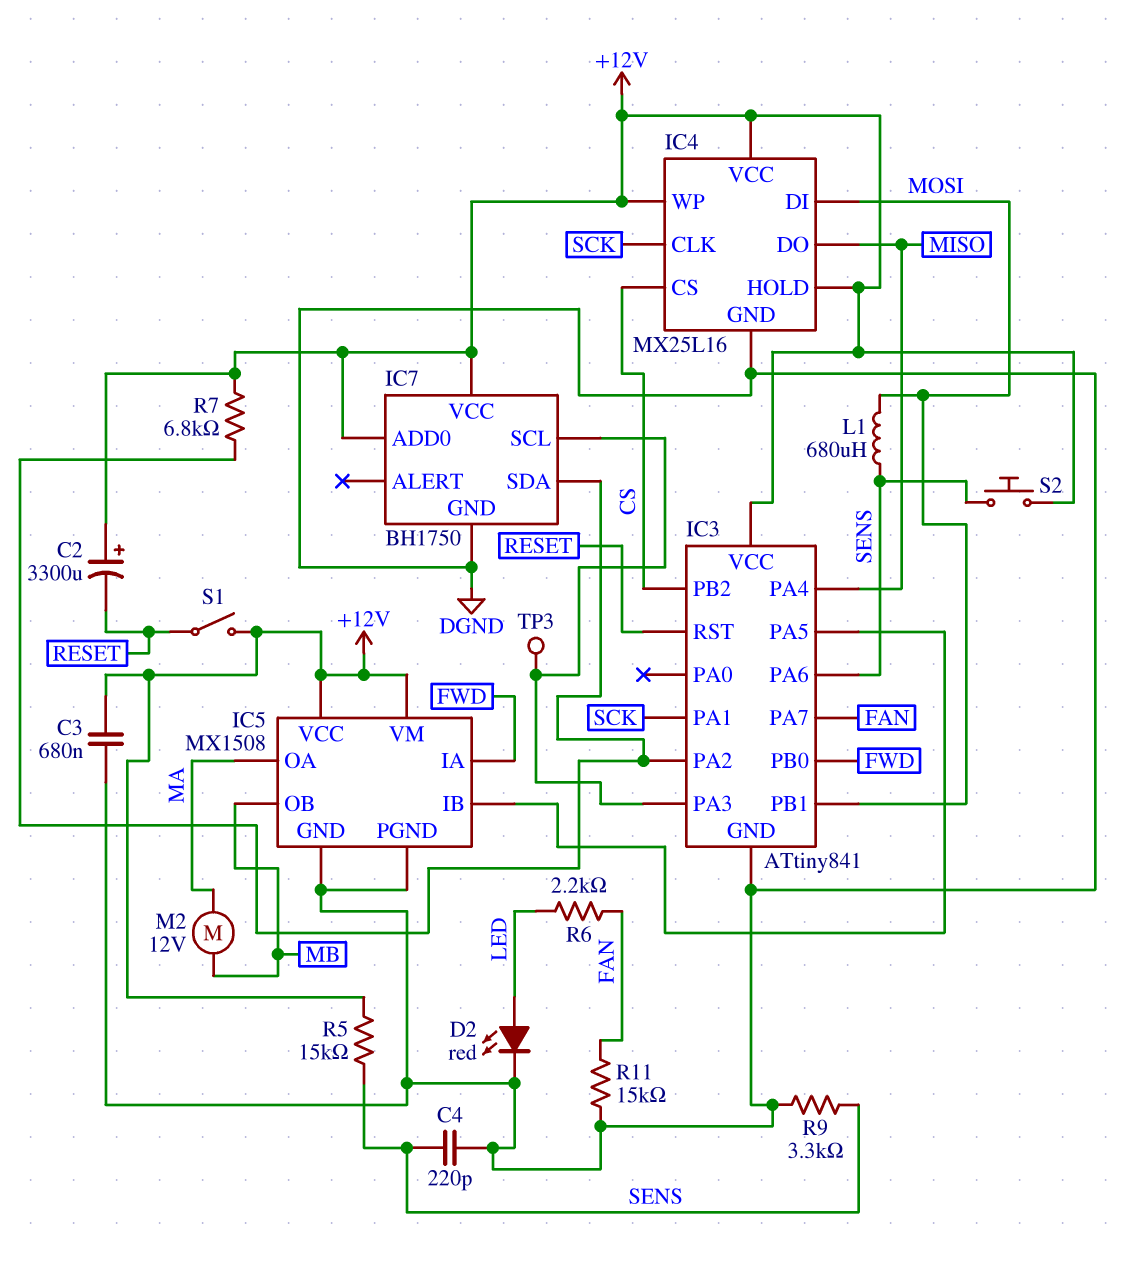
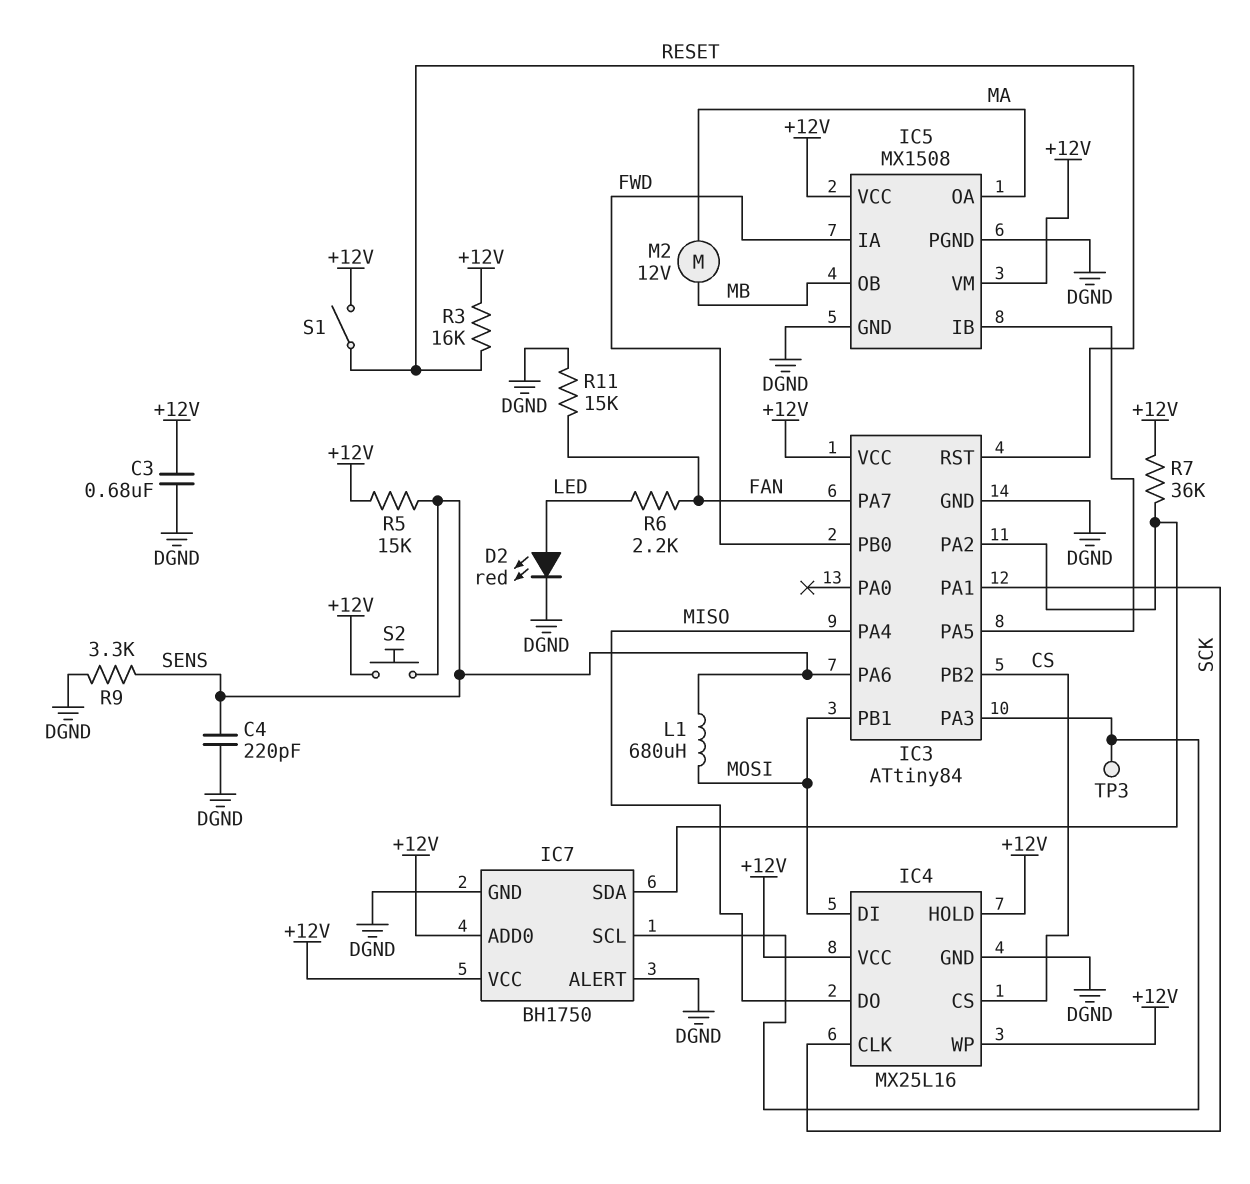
C2: 3300uF (plus +12V, minus RESET) -> none
IC3: ATtiny841 -> ATtiny84
IC7 pin ALERT: none -> DGND
R3: none -> 16k (+12V, RESET)
R7: 6.8k (+12V, IC3/PA2) -> 36k (+12V, IC3/PA2)

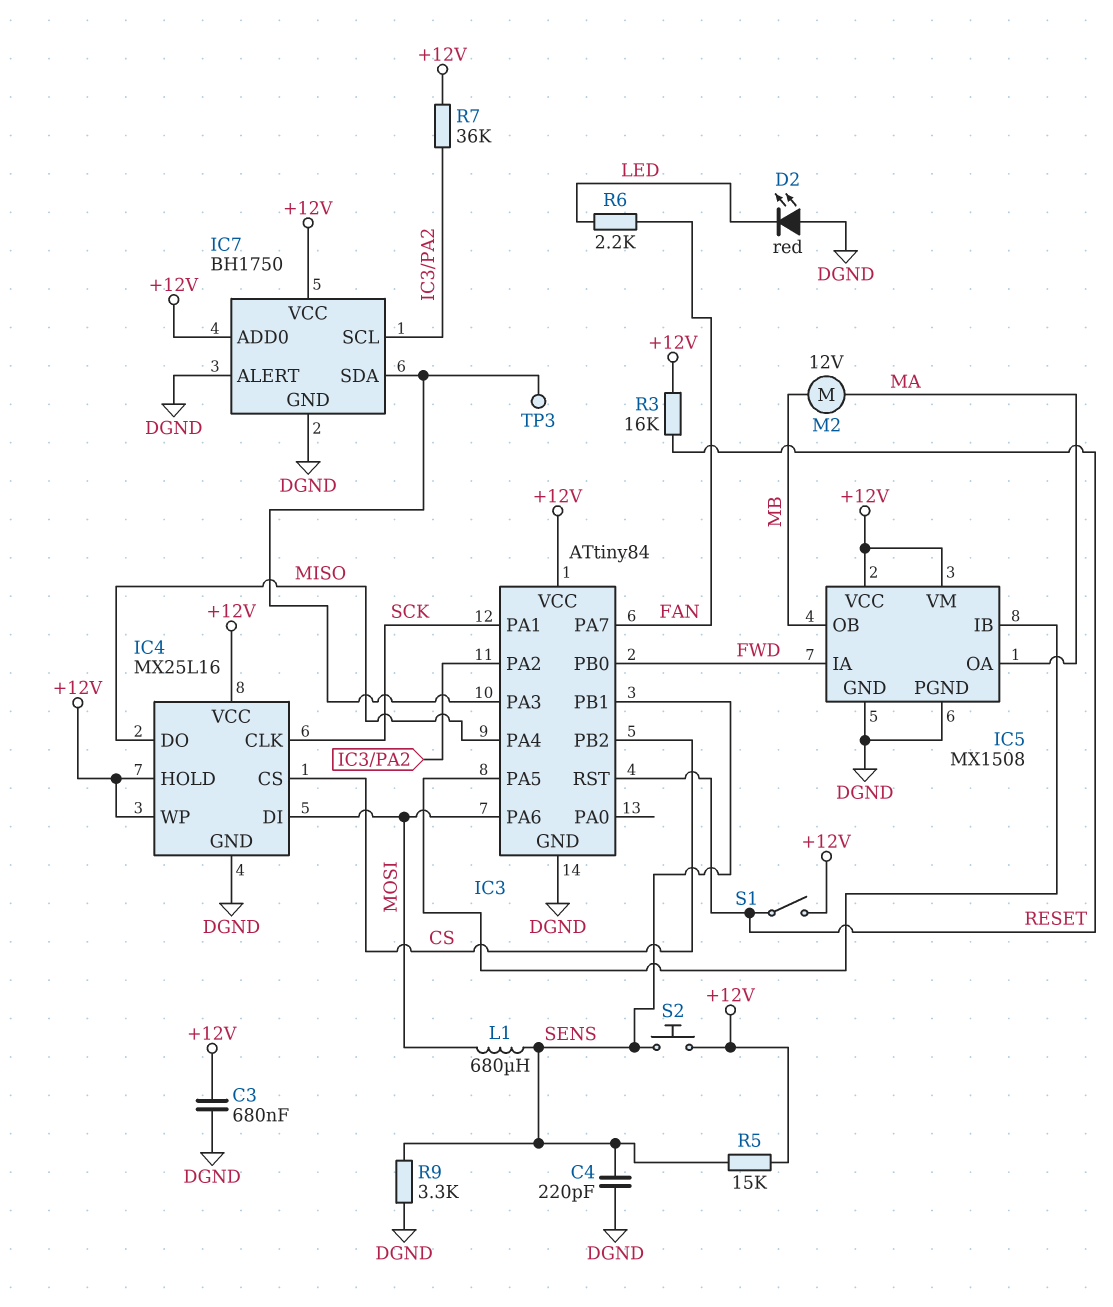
D2: LED red (A LED, K DGND) -> LED red (A DGND, K LED)
IC3 pin PA6: SENS -> MOSI
IC3 pin PB1: MOSI -> SENS
IC7 pin SCL: IC3/PA3 -> IC3/PA2
IC7 pin SDA: IC3/PA2 -> IC3/PA3
R11: 15k (DGND, FAN) -> none

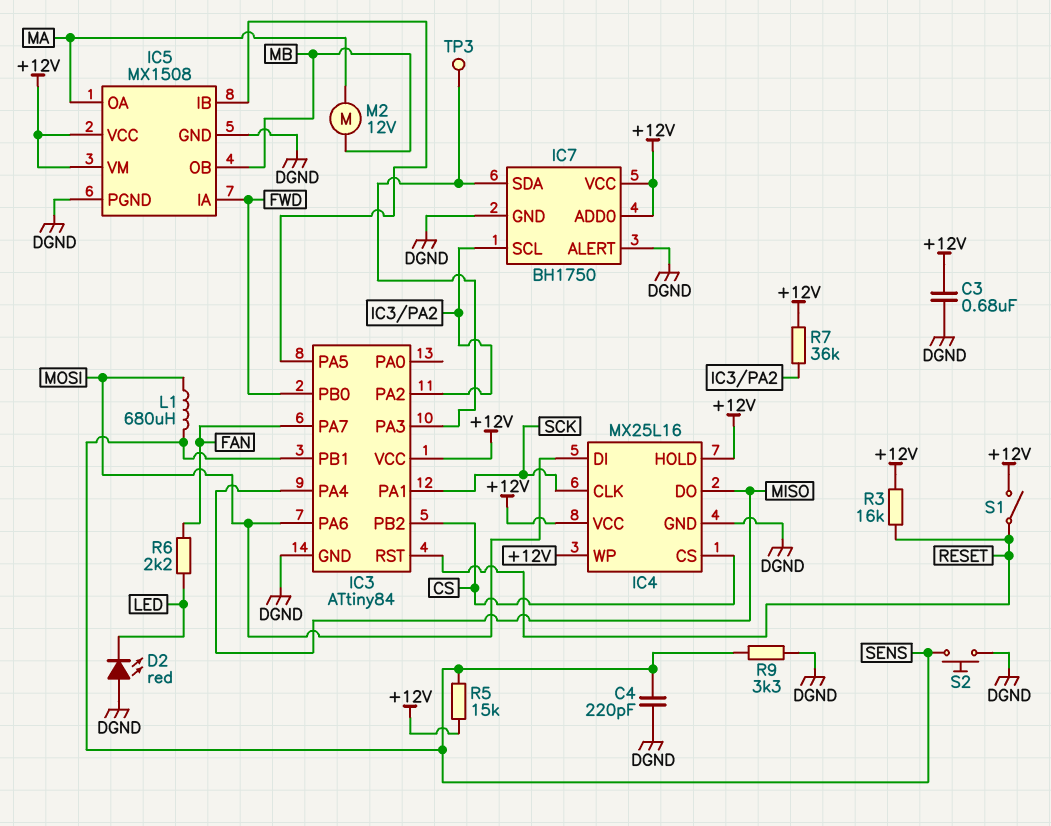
S2: button (+12V, SENS) -> button (DGND, SENS)

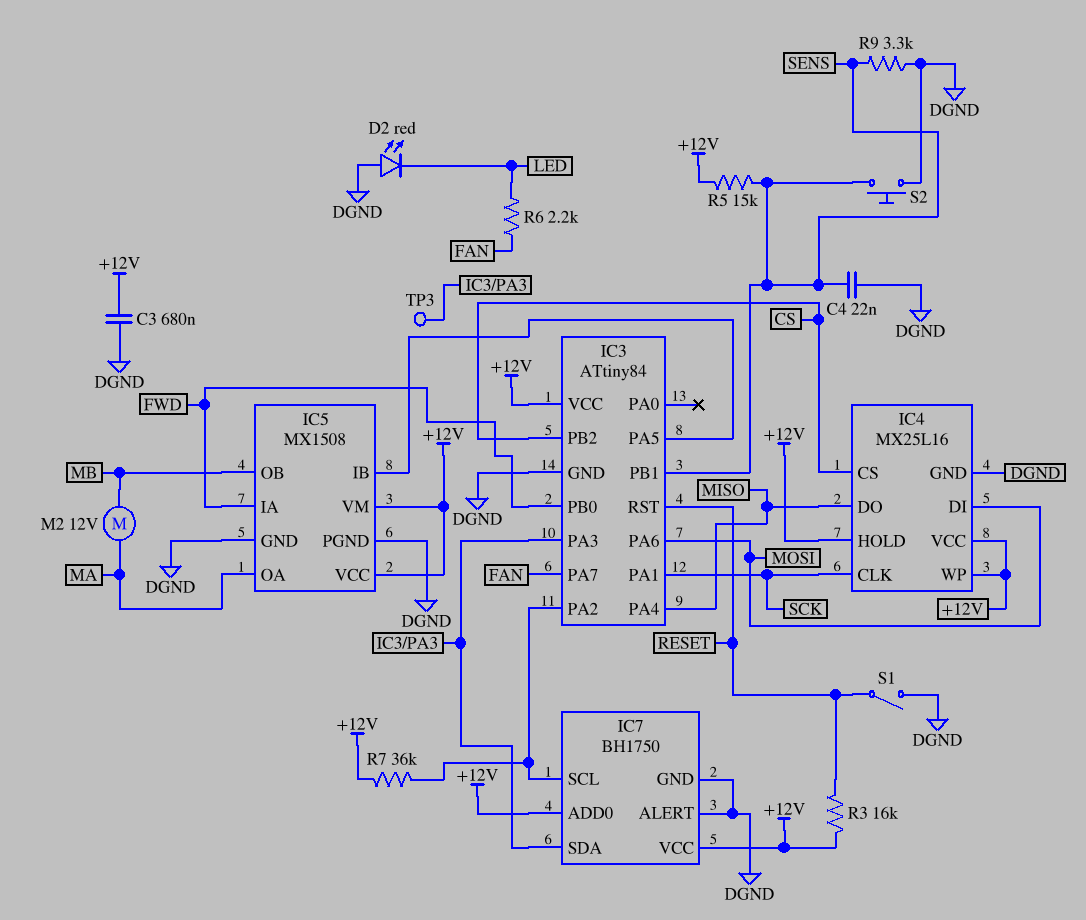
C4: 220pF (DGND, SENS) -> 22nF (DGND, SENS)
L1: 680uH (MOSI, SENS) -> none
S1: switch (+12V, RESET) -> switch (DGND, RESET)

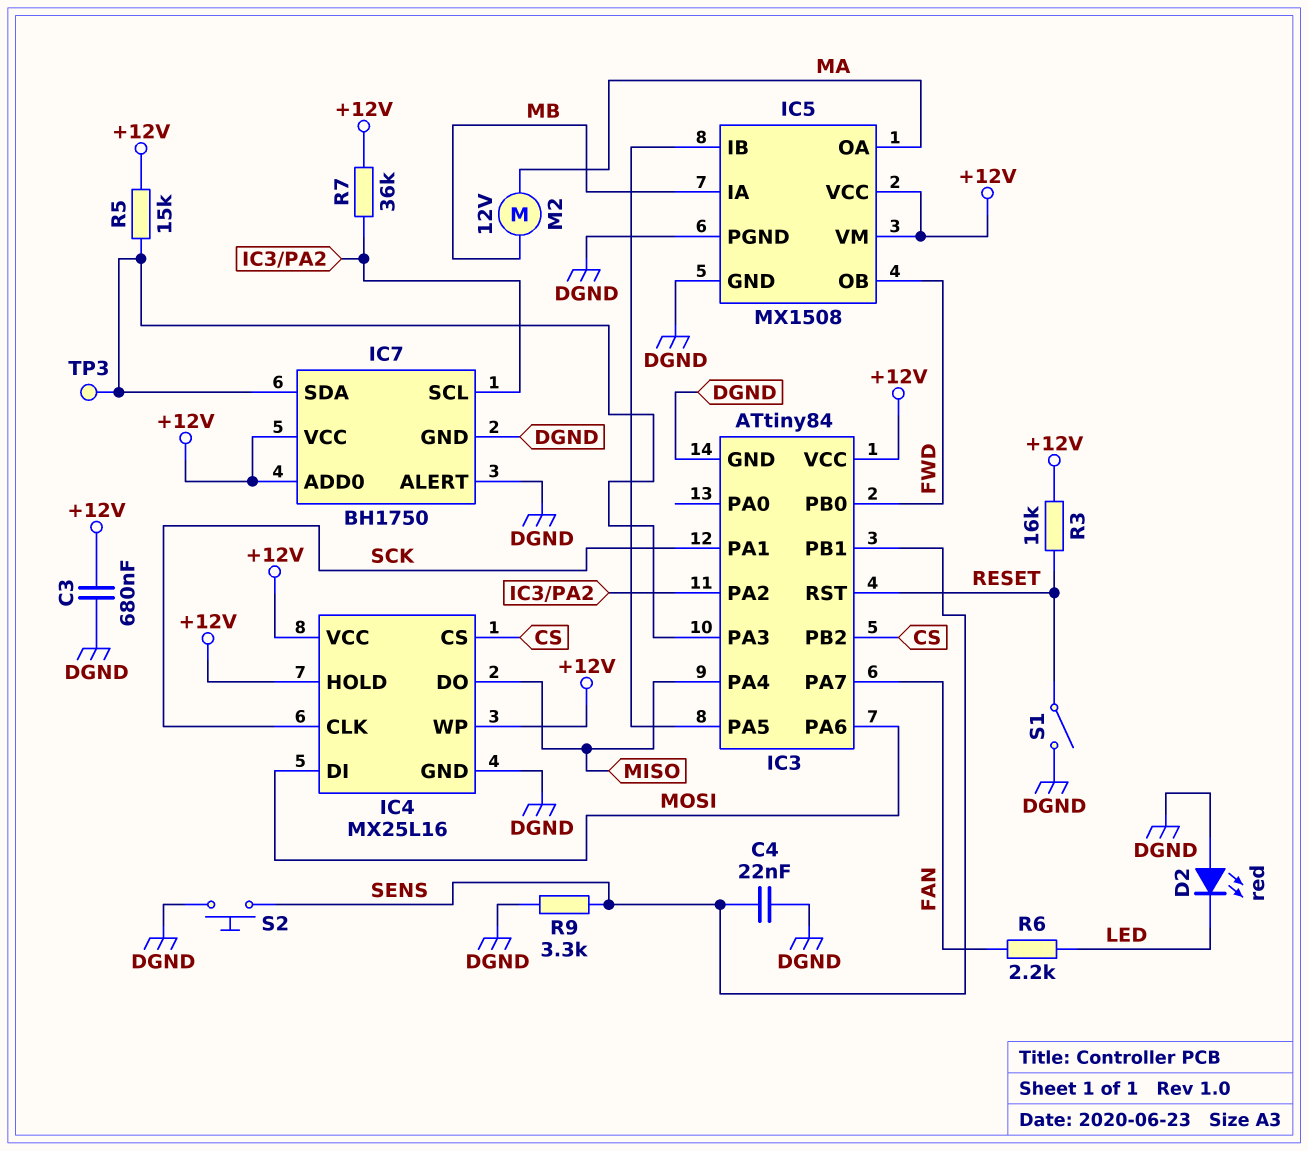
IC5 pin IA: FWD -> MB
IC5 pin OB: MB -> FWD
R5: 15k (+12V, SENS) -> 15k (+12V, IC3/PA3)

